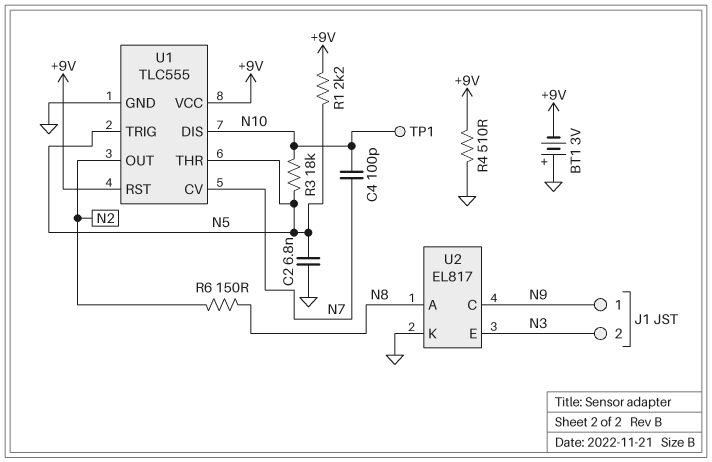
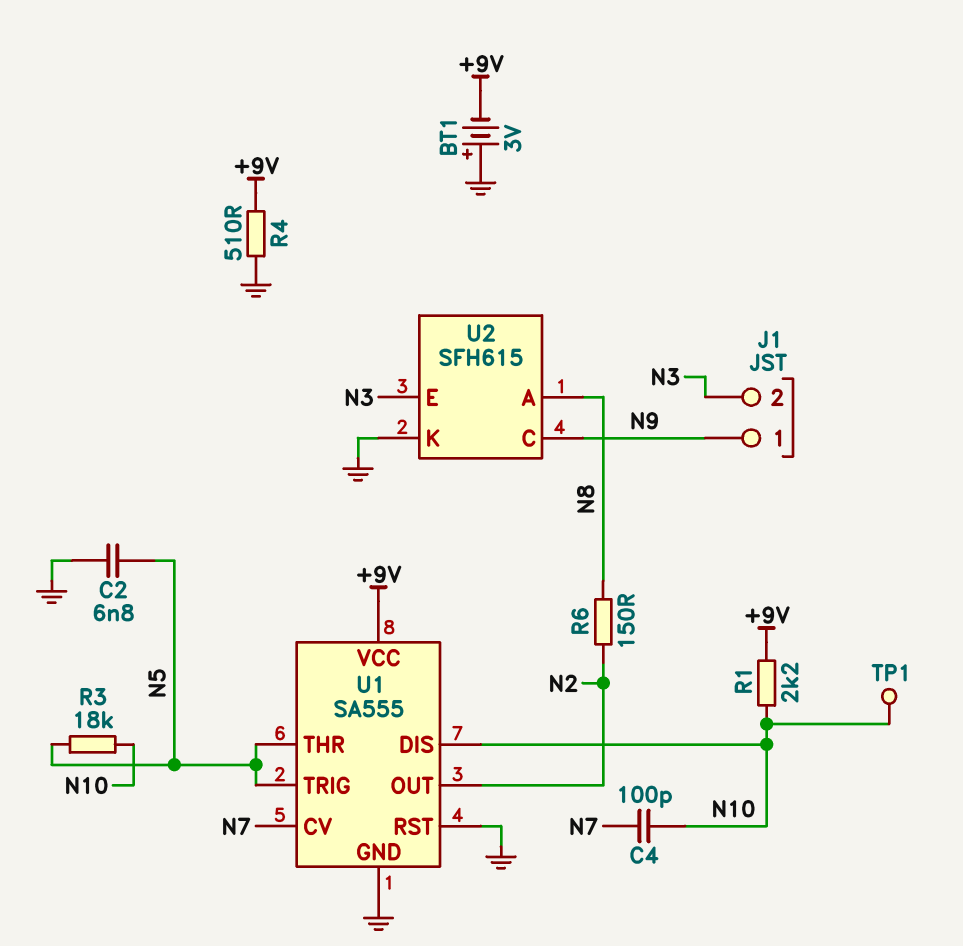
R1: 2.2k (+9V, N5) -> 2.2k (+9V, N10)
U1: TLC555 -> SA555
U1 pin RST: +9V -> GND
U2: EL817 -> SFH615

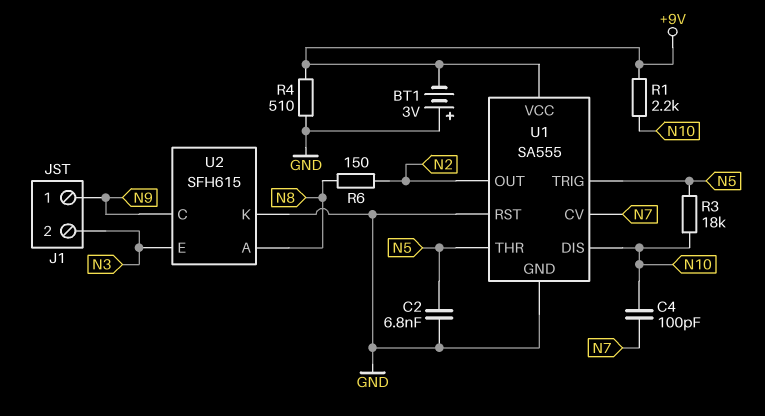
TP1: test point (N10) -> none

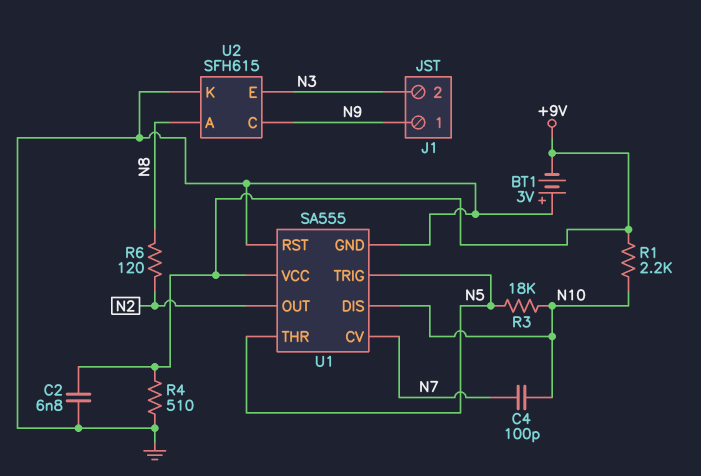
C2: 6.8nF (GND, N5) -> 6.8nF (+9V, GND)
R6: 150 (N2, N8) -> 120 (N2, N8)

